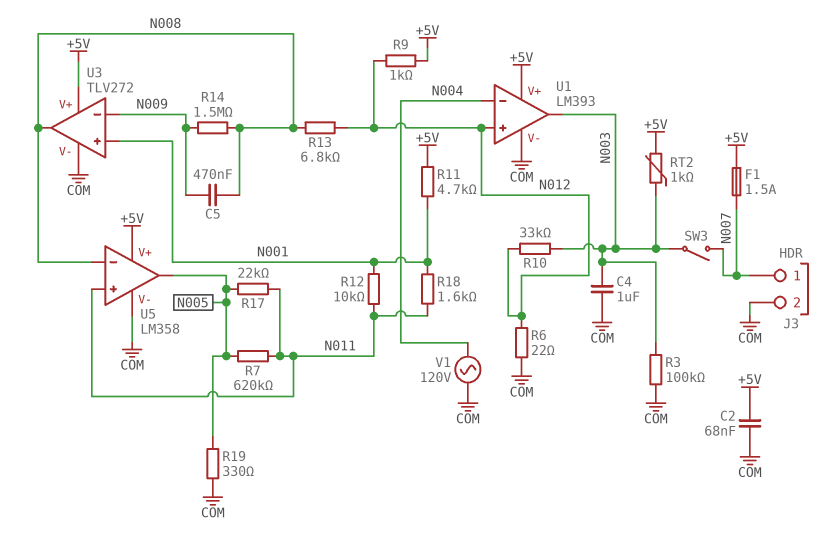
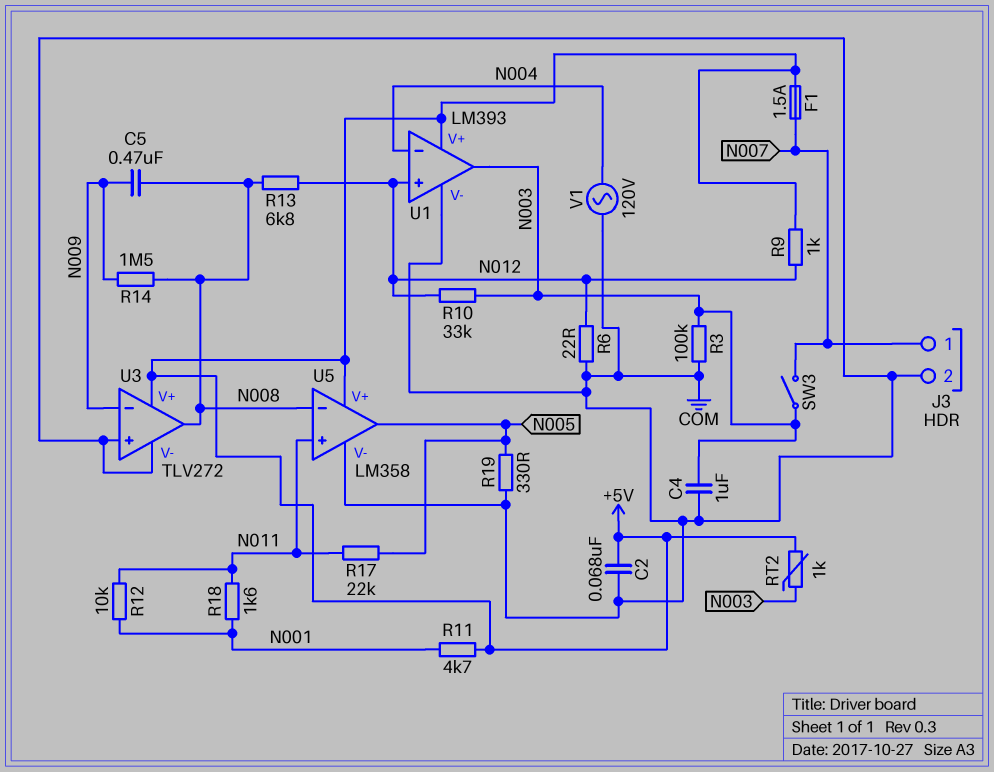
R7: 620k (N005, N011) -> none
U3 pin in+: N001 -> COM

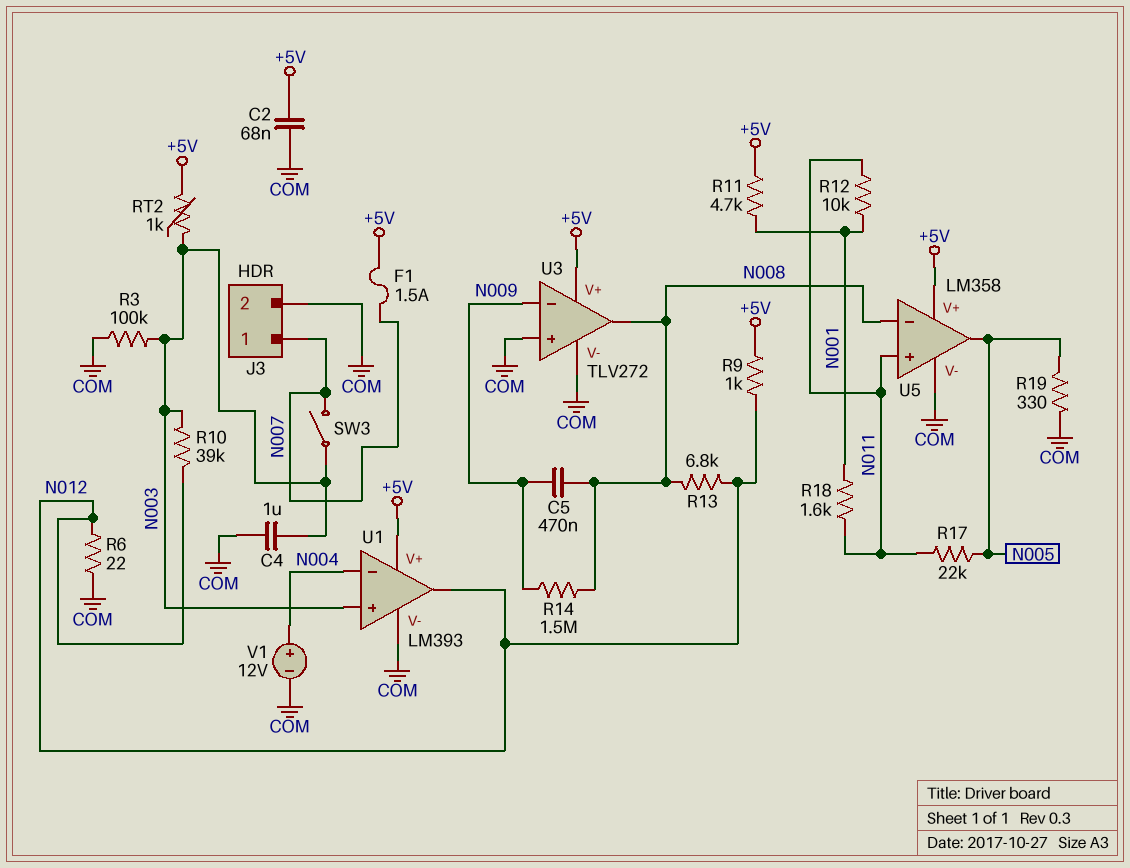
R10: 33k (N003, N012) -> 39k (N003, N012)
U1 pin in+: N012 -> N003
U1 pin out: N003 -> N012
V1: AC 120V (COM, N004) -> 12V (plus N004, minus COM)

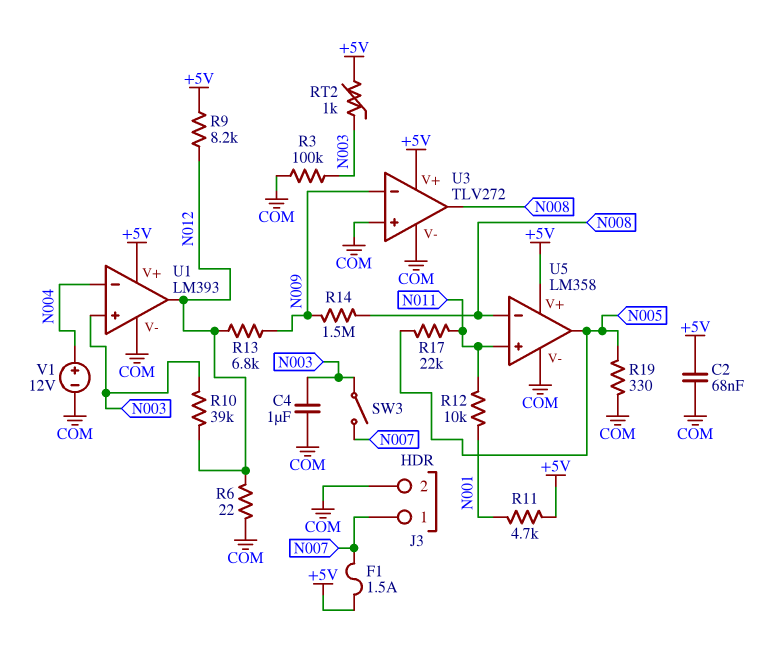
C5: 470nF (N008, N009) -> none
R9: 1k (+5V, N012) -> 8.2k (+5V, N012)
R13: 6.8k (N008, N012) -> 6.8k (N009, N012)
R18: 1.6k (N001, N011) -> none

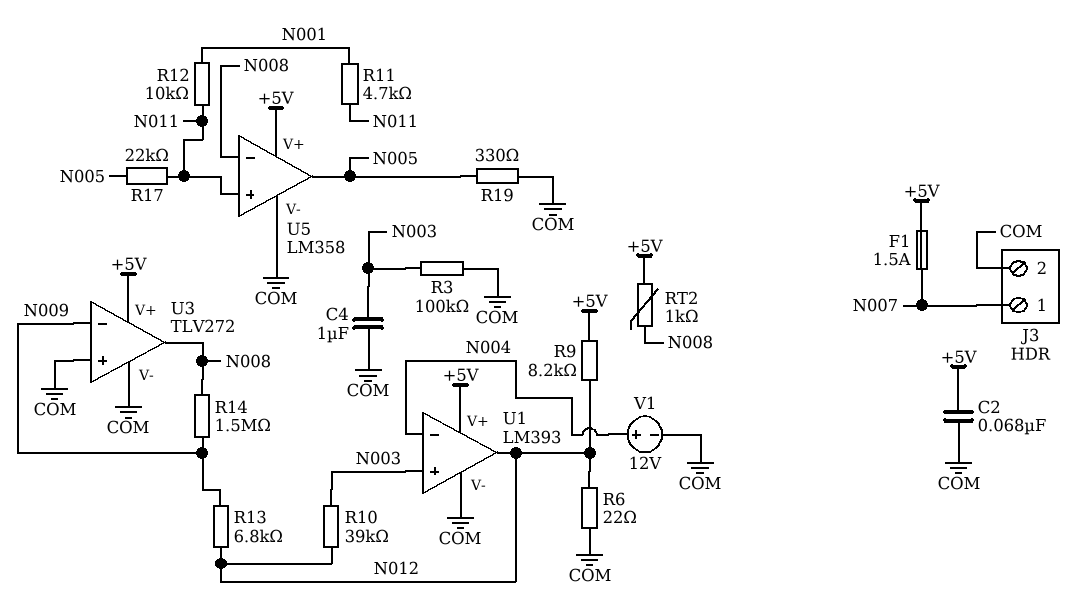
R11: 4.7k (+5V, N001) -> 4.7k (N001, N011)
RT2: 1k (+5V, N003) -> 1k (+5V, N008)
SW3: switch (N003, N007) -> none

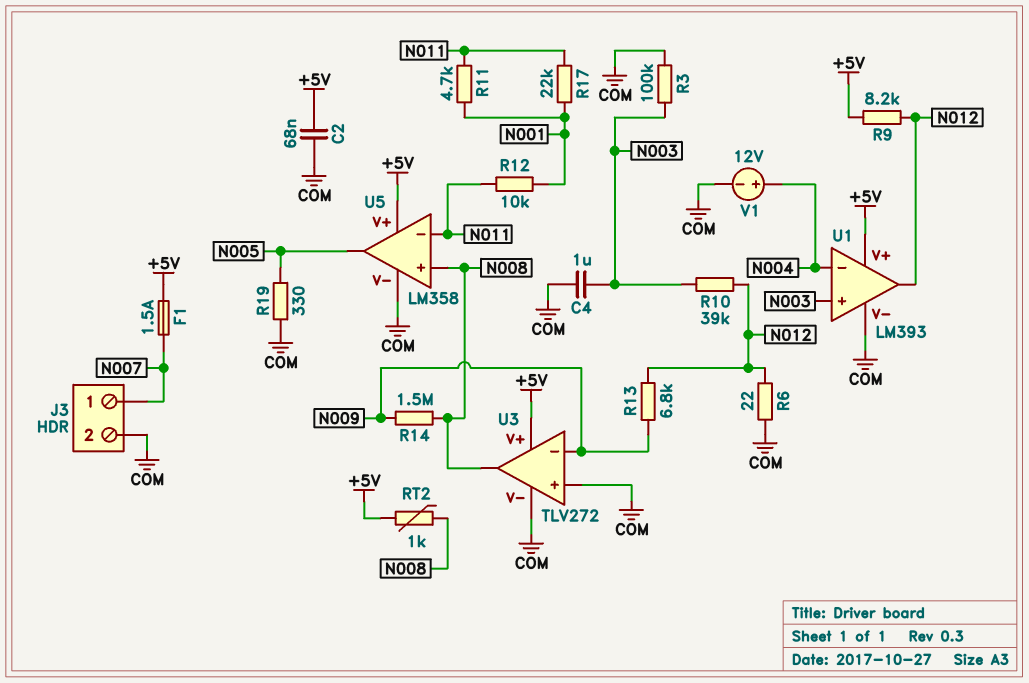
R17: 22k (N005, N011) -> 22k (N001, N011)
U5 pin in+: N011 -> N008
U5 pin in-: N008 -> N011

